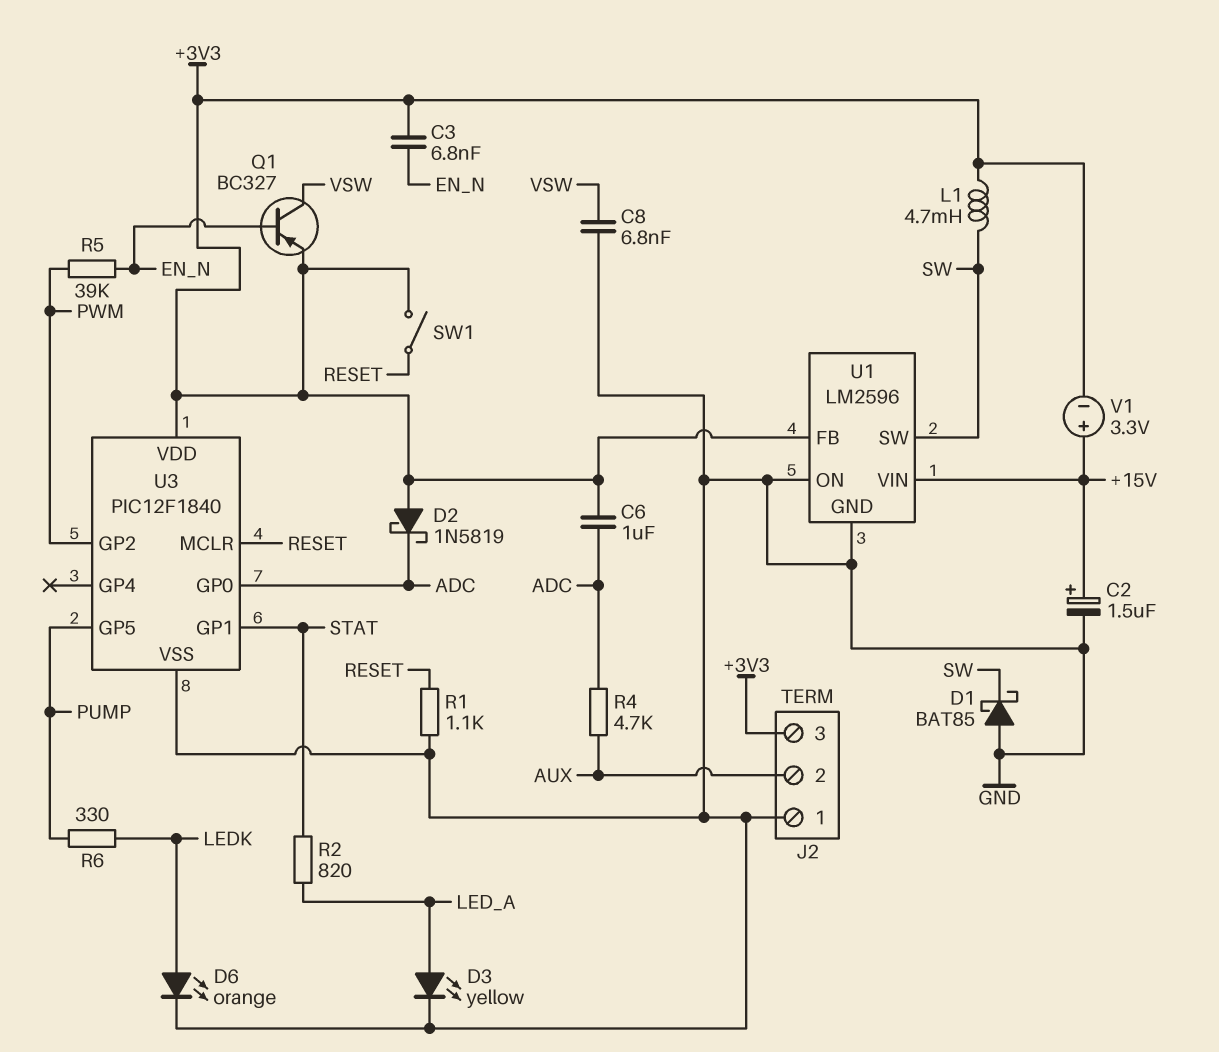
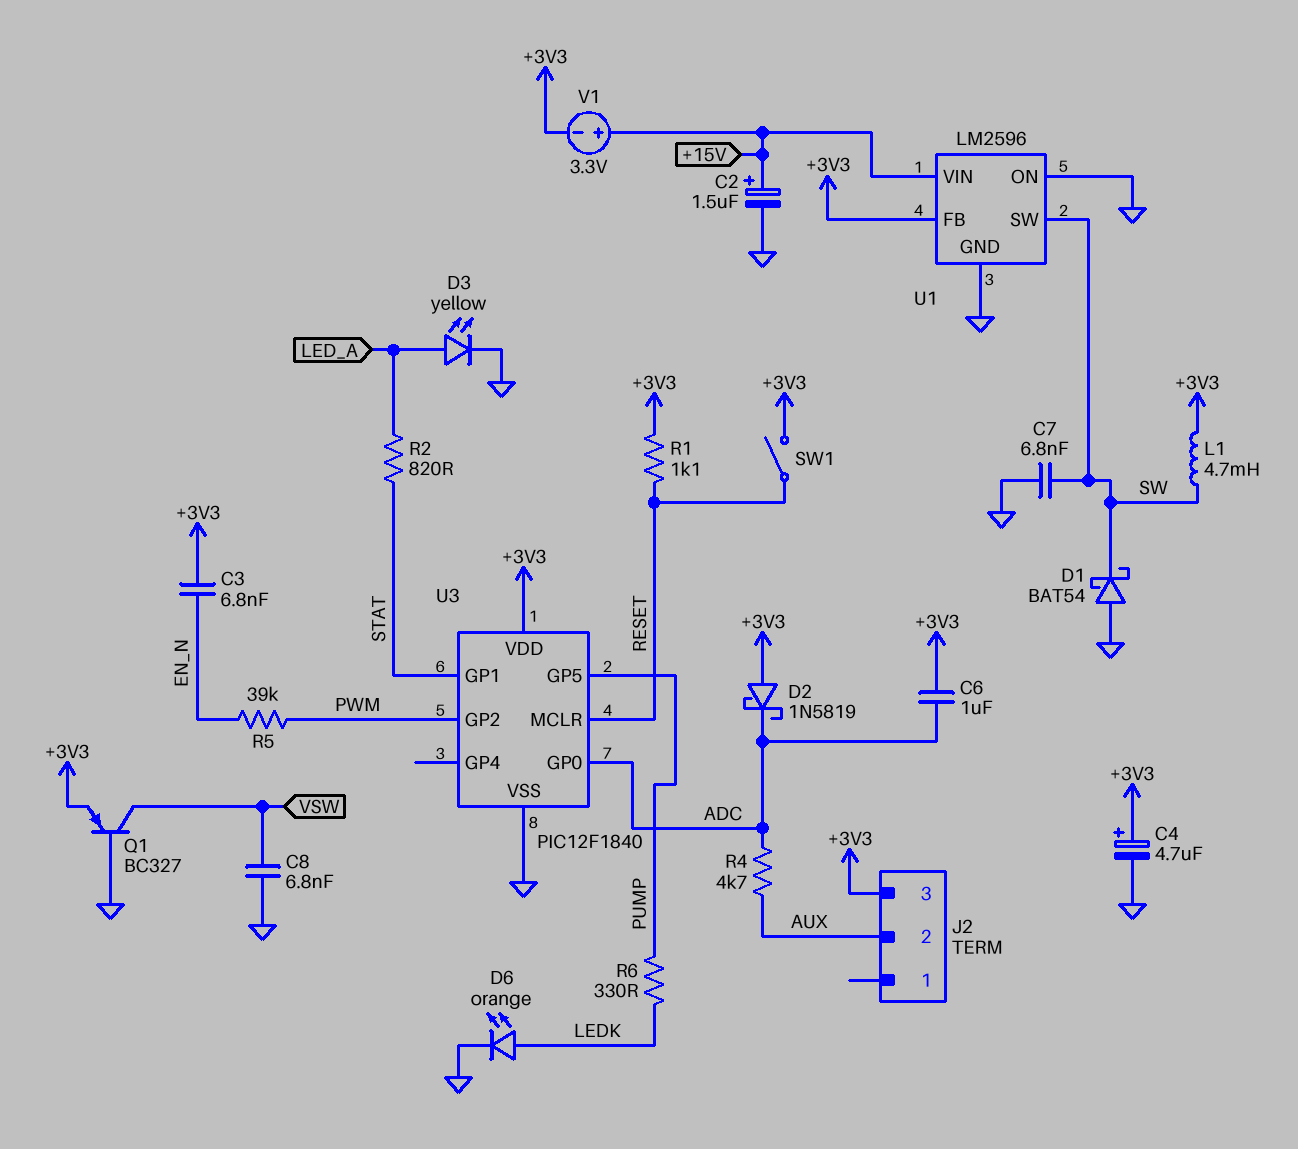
C4: none -> 4.7uF (plus +3V3, minus GND)
C7: none -> 6.8nF (GND, SW)
D1: schottky BAT85 (A GND, K SW) -> schottky BAT54 (A GND, K SW)
J2 pin 1: GND -> none
Q1: PNP BC327 (B EN_N, C VSW, E +3V3) -> PNP BC327 (B GND, C VSW, E +3V3)
R1: 1.1k (GND, RESET) -> 1.1k (+3V3, RESET)

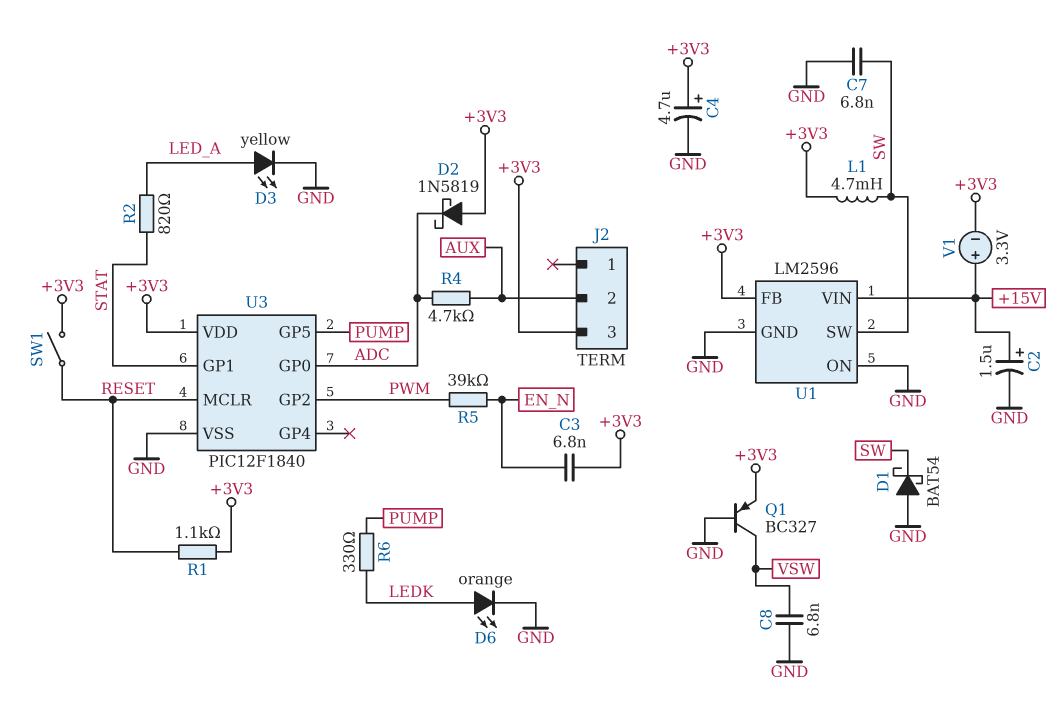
C6: 1uF (+3V3, ADC) -> none

